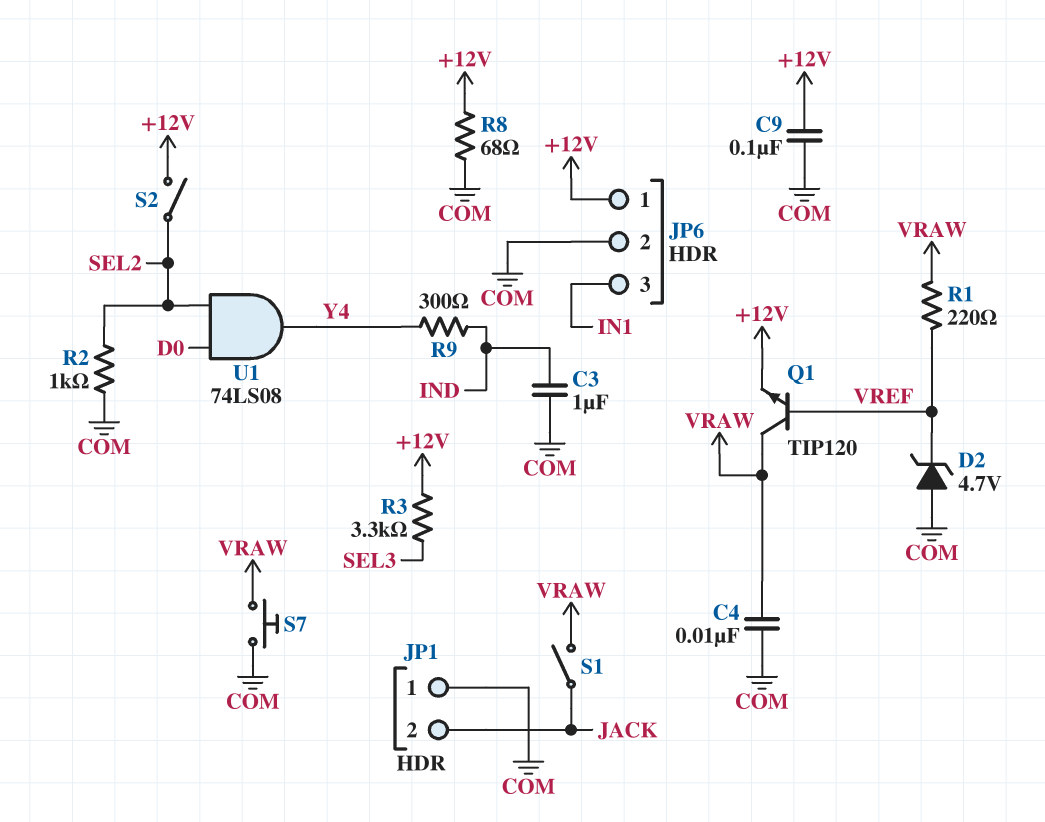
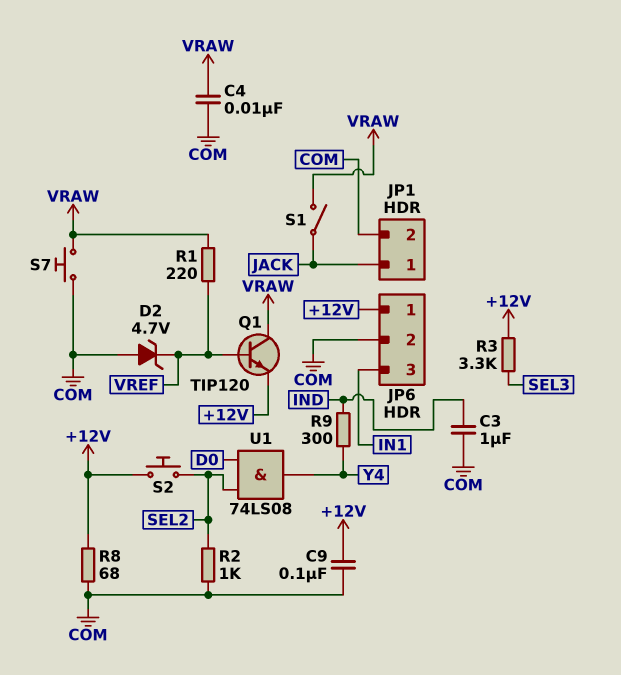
JP1 pin 1: COM -> JACK
JP1 pin 2: JACK -> COM
S2: switch (+12V, SEL2) -> button (+12V, SEL2)

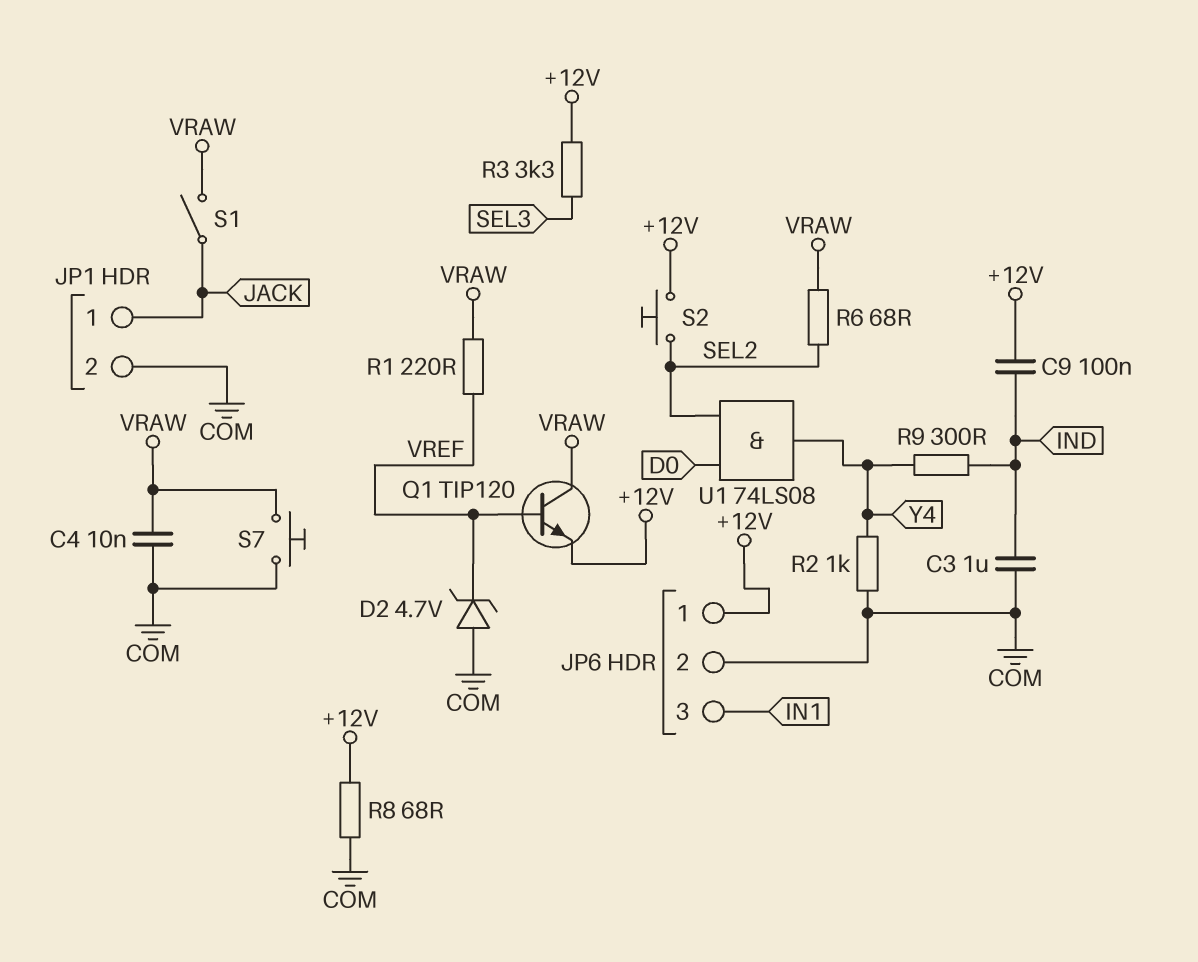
C9: 100nF (+12V, COM) -> 100nF (+12V, IND)
R2: 1k (COM, SEL2) -> 1k (COM, Y4)
R6: none -> 68 (SEL2, VRAW)

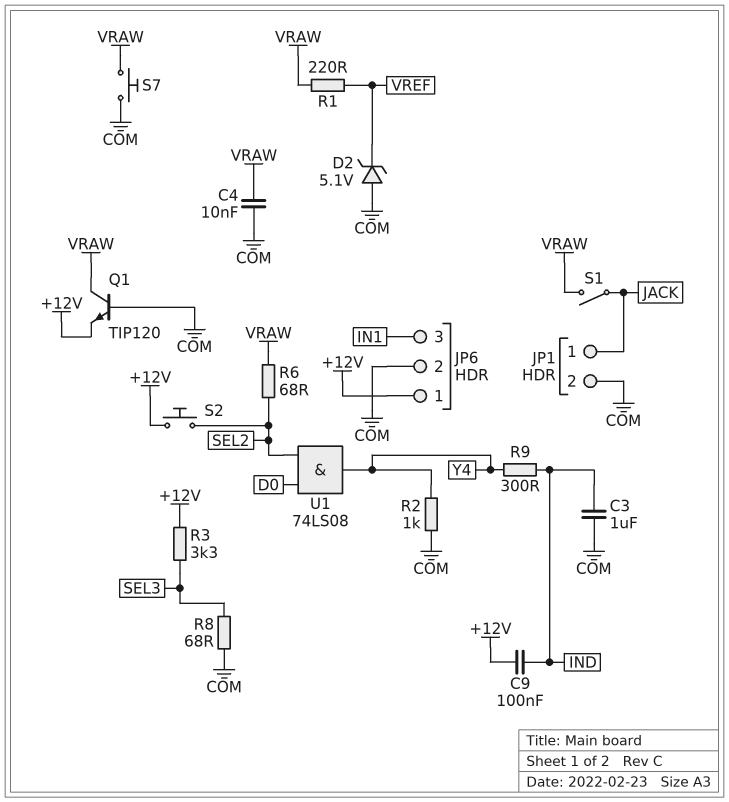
D2: zener 4.7V (A COM, K VREF) -> zener 5.1V (A COM, K VREF)
Q1: NPN TIP120 (B VREF, C VRAW, E +12V) -> NPN TIP120 (B COM, C VRAW, E +12V)
R8: 68 (+12V, COM) -> 68 (COM, SEL3)

